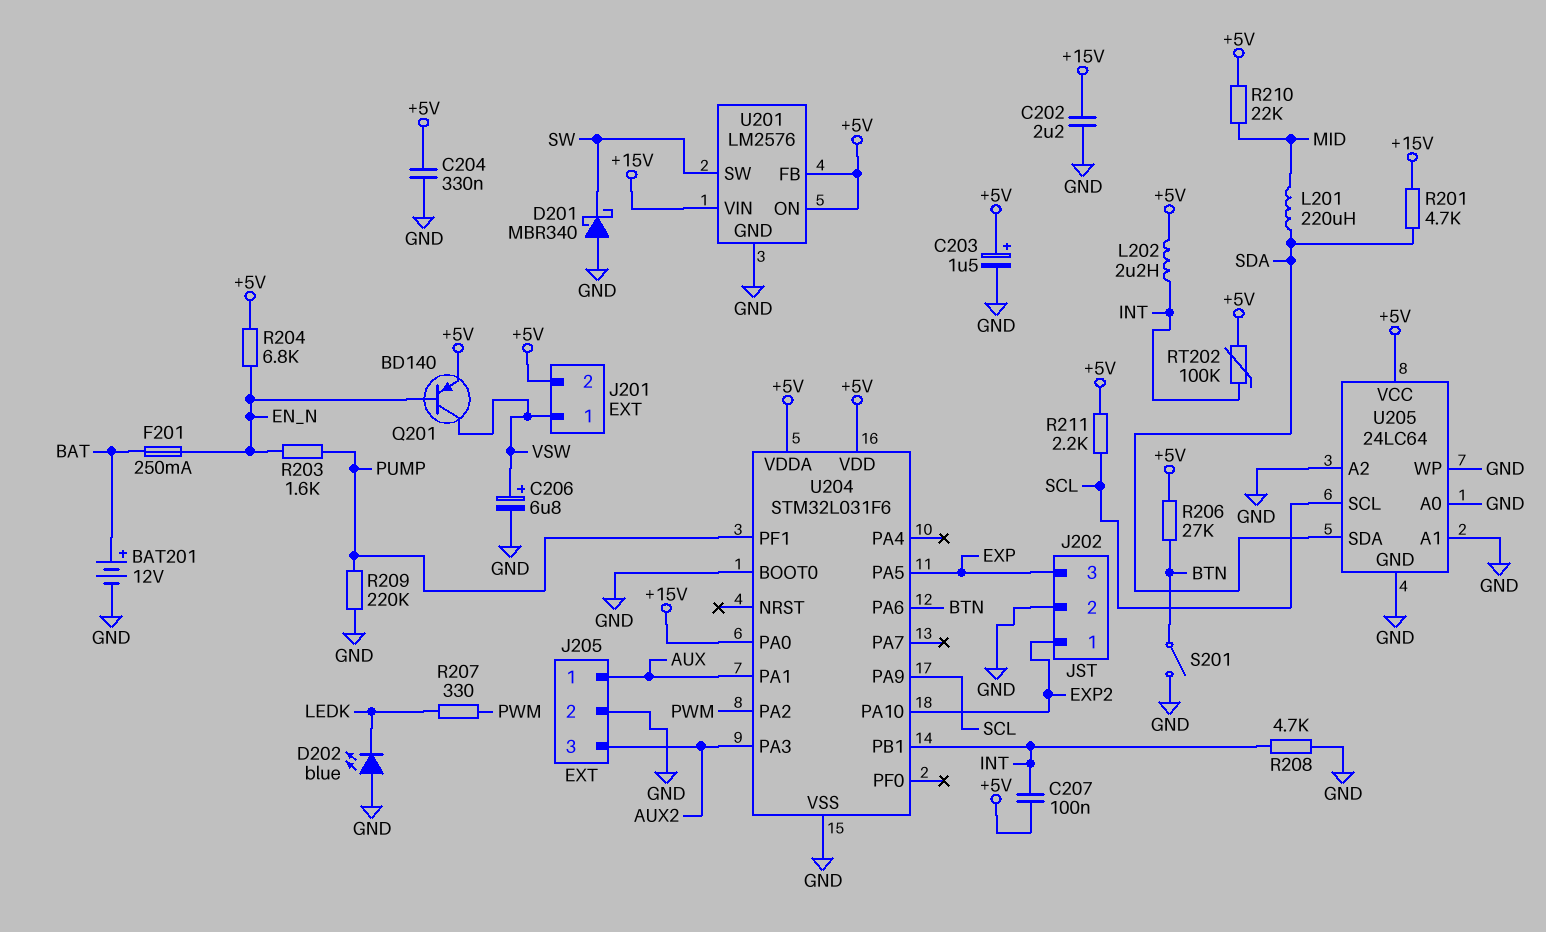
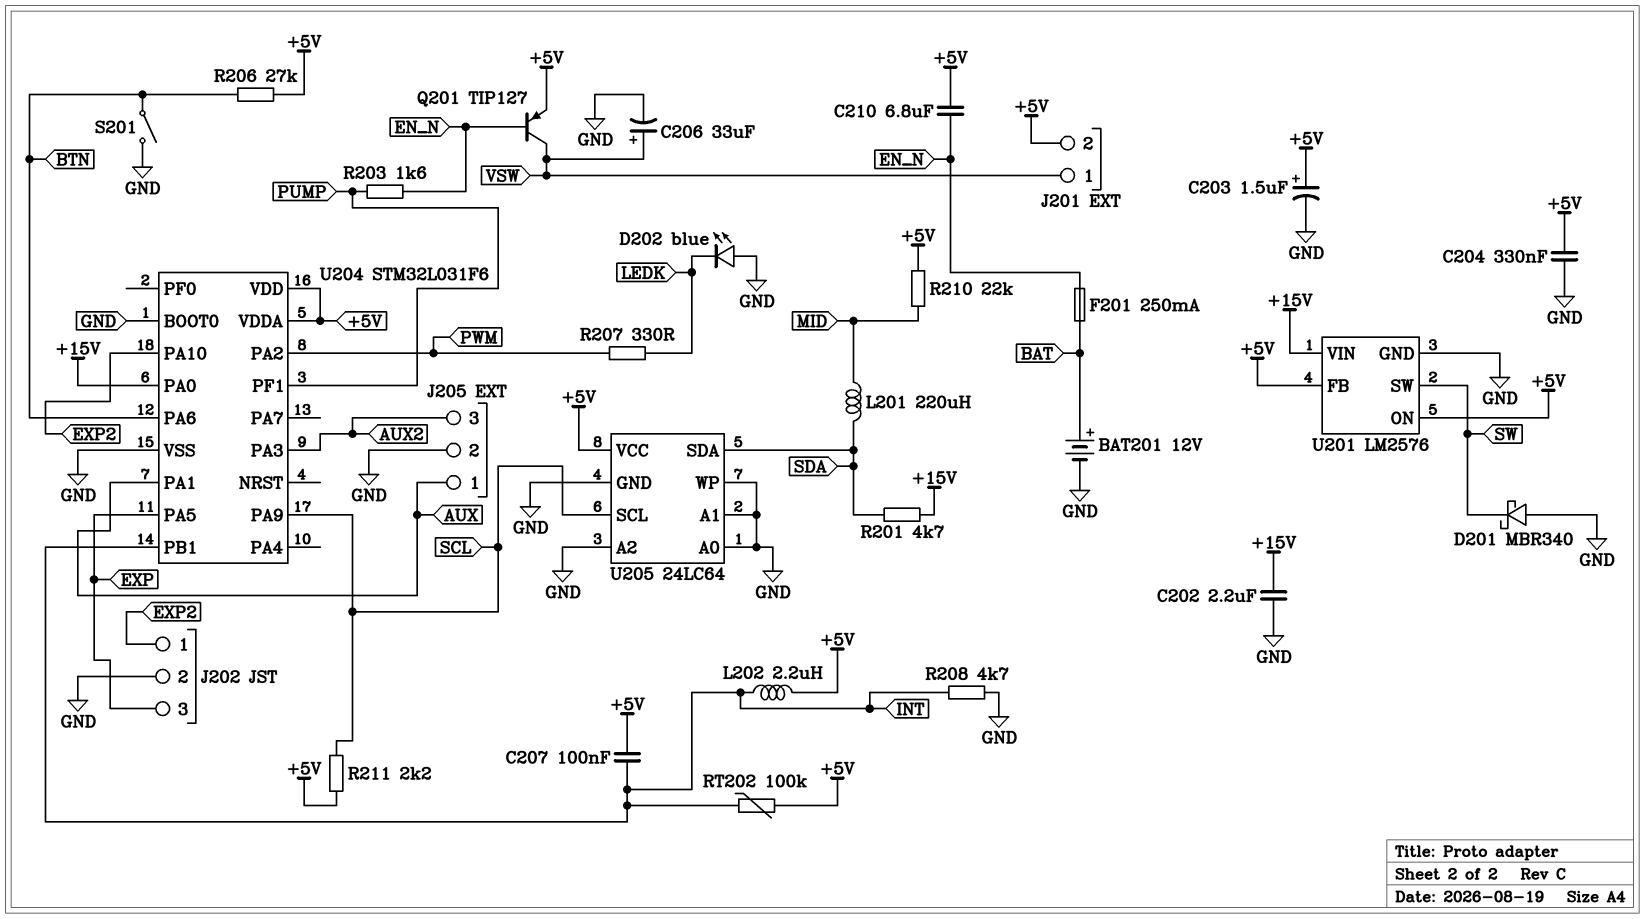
C206: 6.8uF (plus VSW, minus GND) -> 33uF (plus VSW, minus GND)
C210: none -> 6.8uF (+5V, EN_N)
Q201: PNP BD140 (B EN_N, C VSW, E +5V) -> PNP TIP127 (B EN_N, C VSW, E +5V)
R204: 6.8k (+5V, EN_N) -> none
R209: 220k (GND, PUMP) -> none

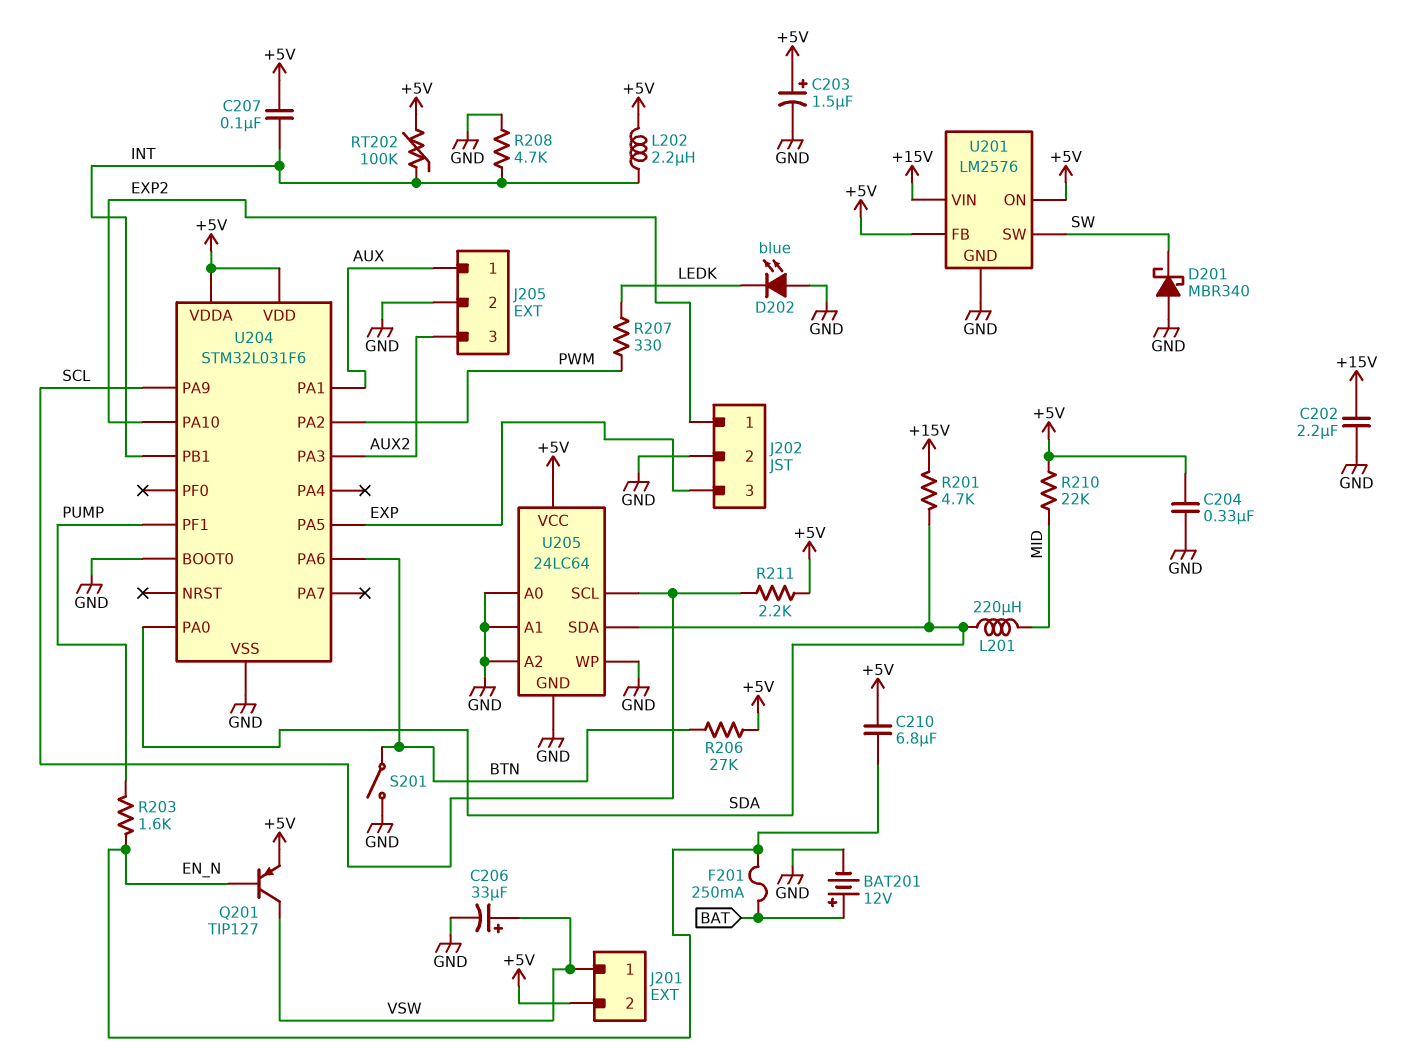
U204 pin PA0: +15V -> SDA

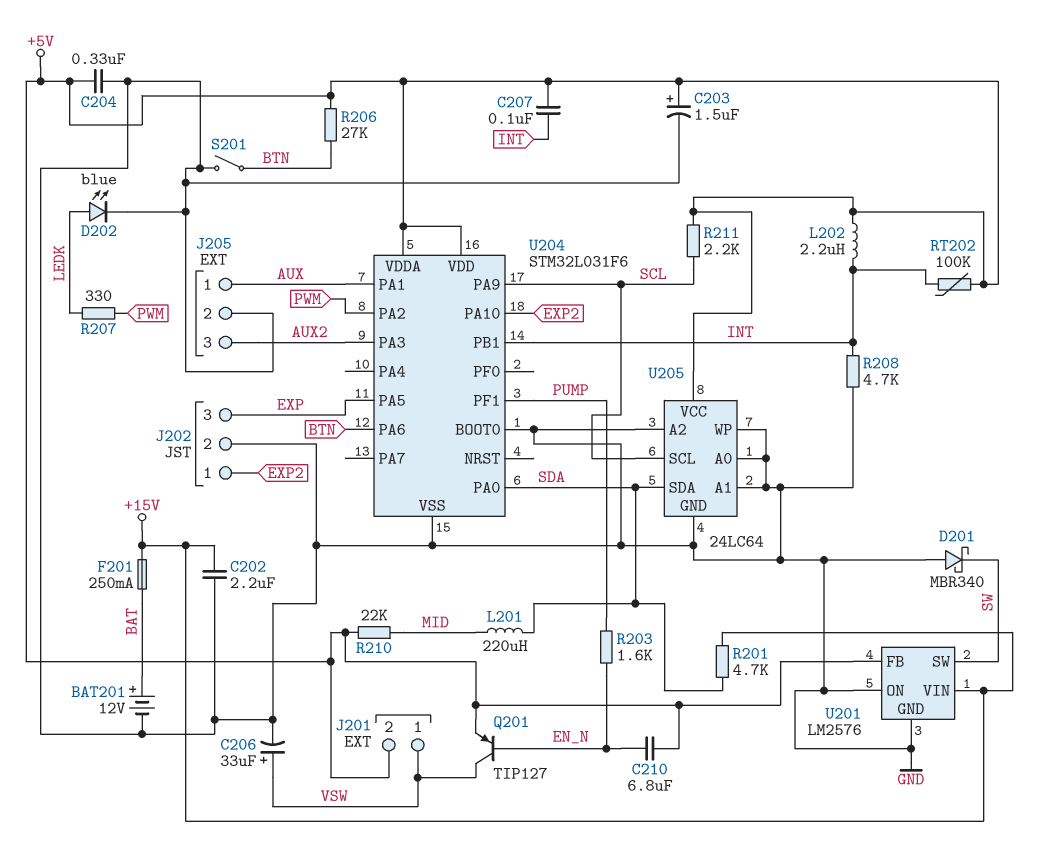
D202: LED blue (A GND, K LEDK) -> LED blue (A LEDK, K GND)
F201: 250mA (BAT, EN_N) -> 250mA (+15V, BAT)
U201 pin ON: +5V -> GND

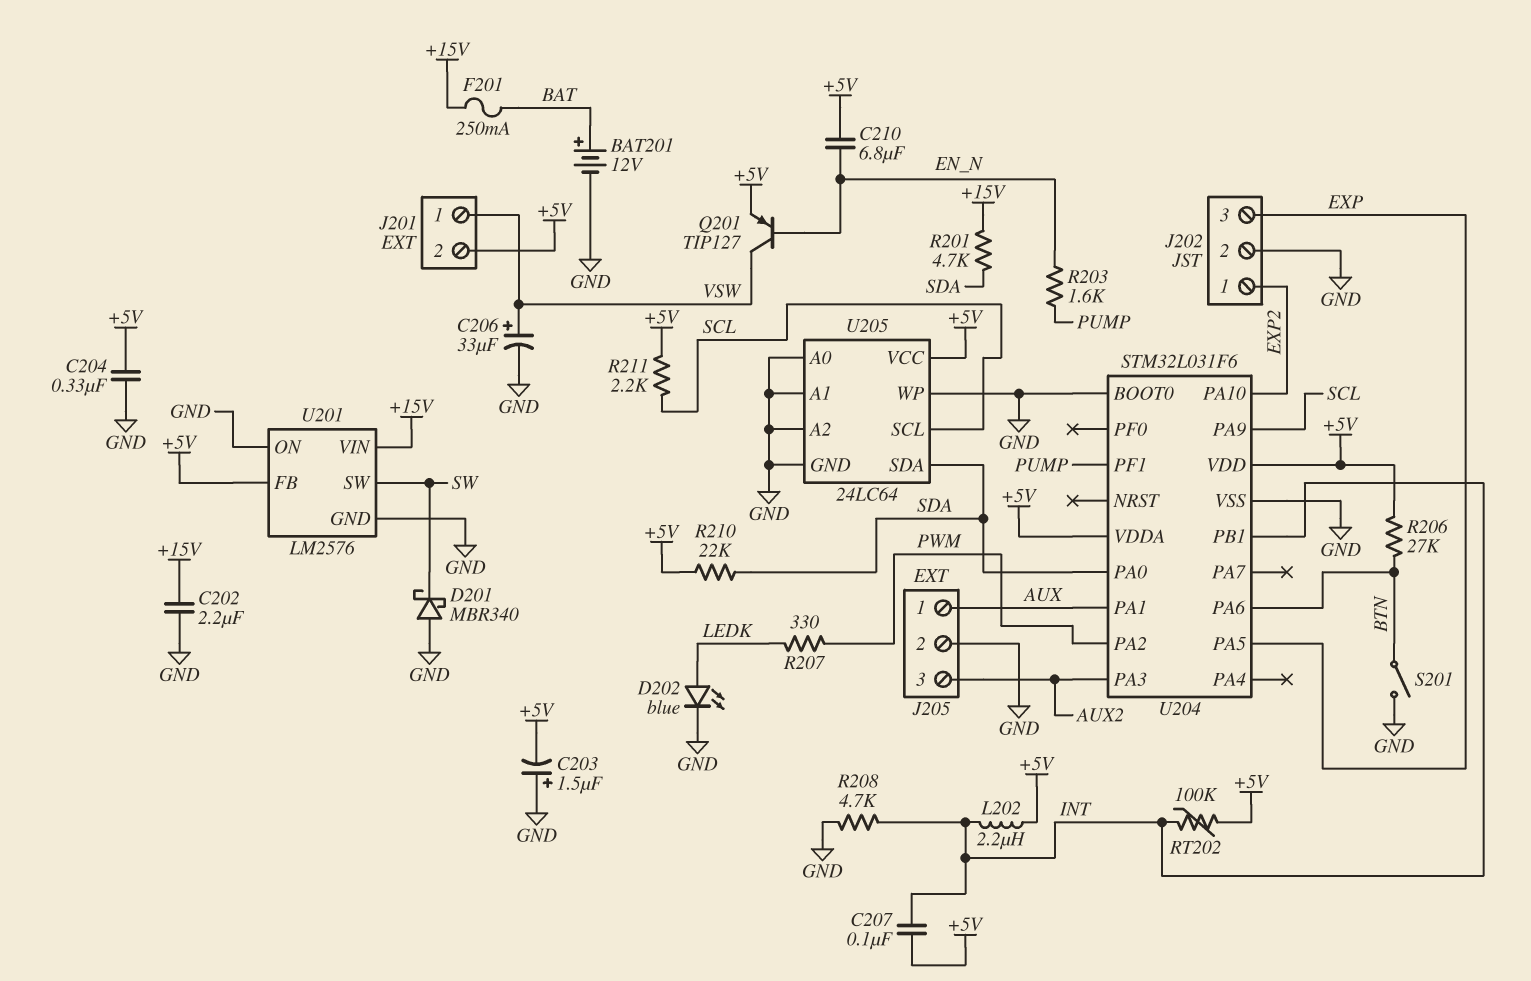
C203: 1.5uF (plus +5V, minus GND) -> 1.5uF (plus GND, minus +5V)
L201: 220uH (MID, SDA) -> none
R210: 22k (+5V, MID) -> 22k (+5V, SDA)

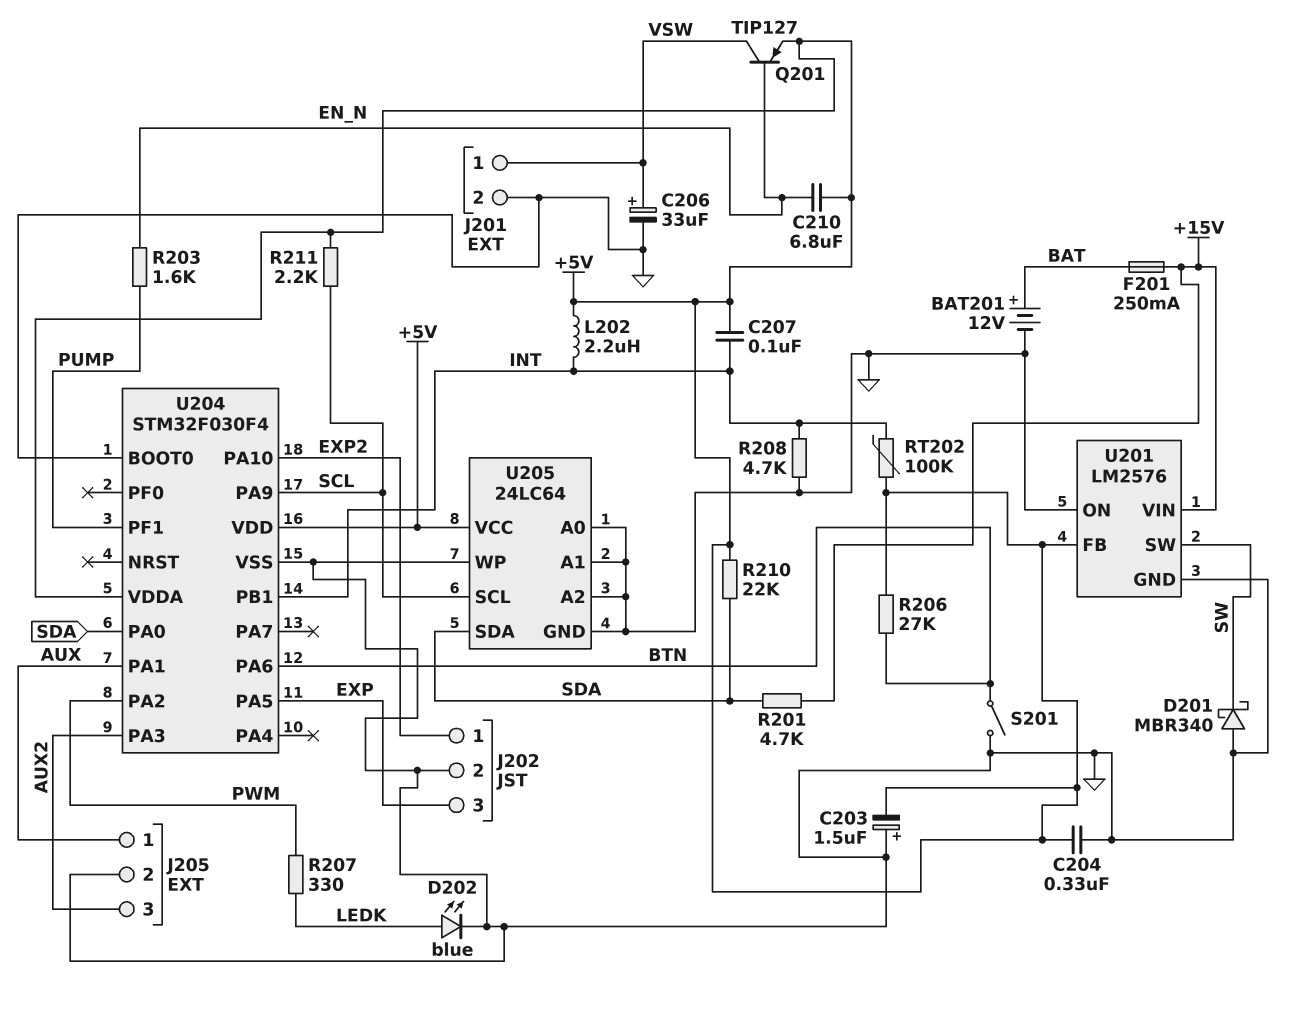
C202: 2.2uF (+15V, GND) -> none
J201 pin 2: +5V -> GND
U204: STM32L031F6 -> STM32F030F4

